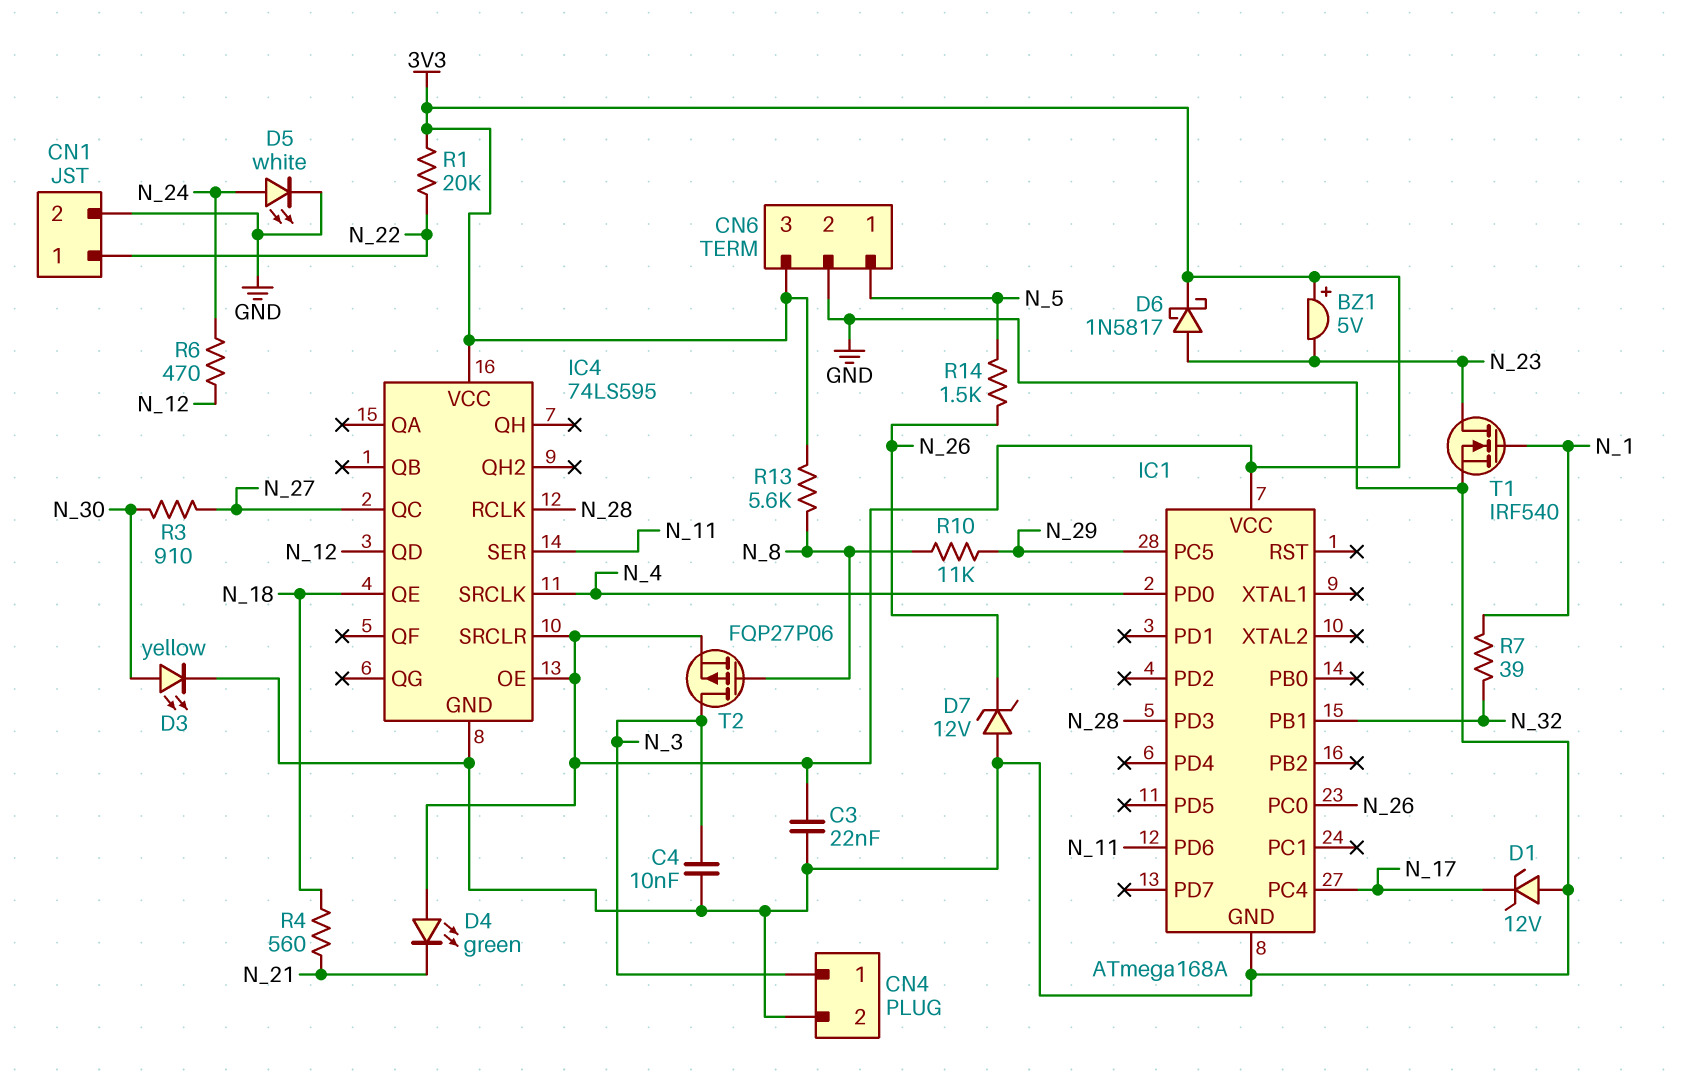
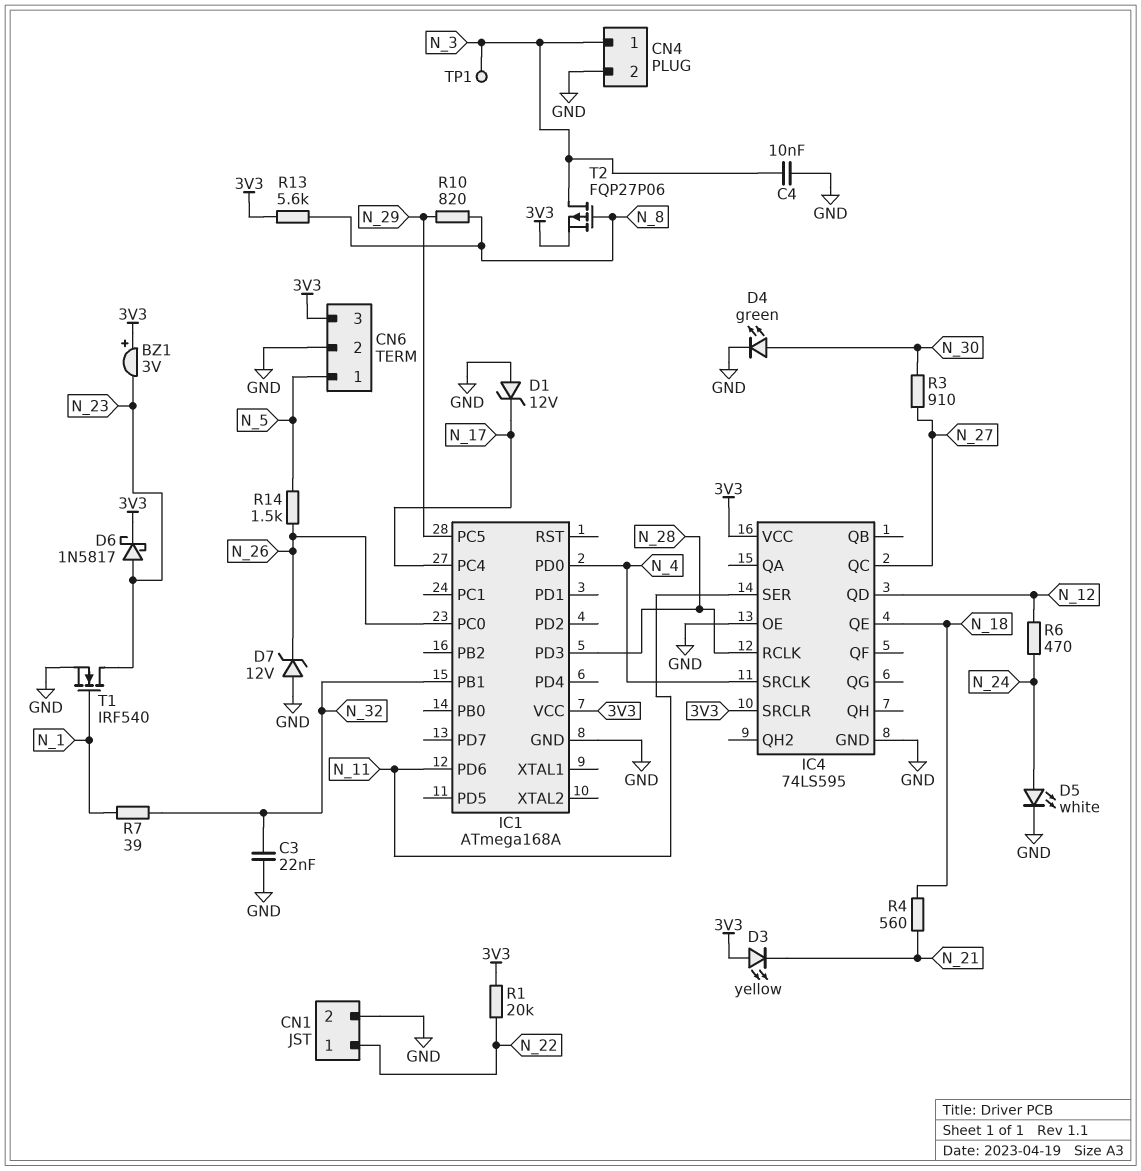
BZ1: buzzer 5V (plus 3V3, minus N_23) -> buzzer 3V (plus 3V3, minus N_23)
C3: 22nF (3V3, GND) -> 22nF (GND, N_32)
D3: LED yellow (A N_30, K GND) -> LED yellow (A 3V3, K N_21)
D4: LED green (A 3V3, K N_21) -> LED green (A N_30, K GND)
IC4 pin OE: 3V3 -> GND
R10: 11k (N_8, N_29) -> 820 (N_8, N_29)
TP1: none -> test point (N_3)

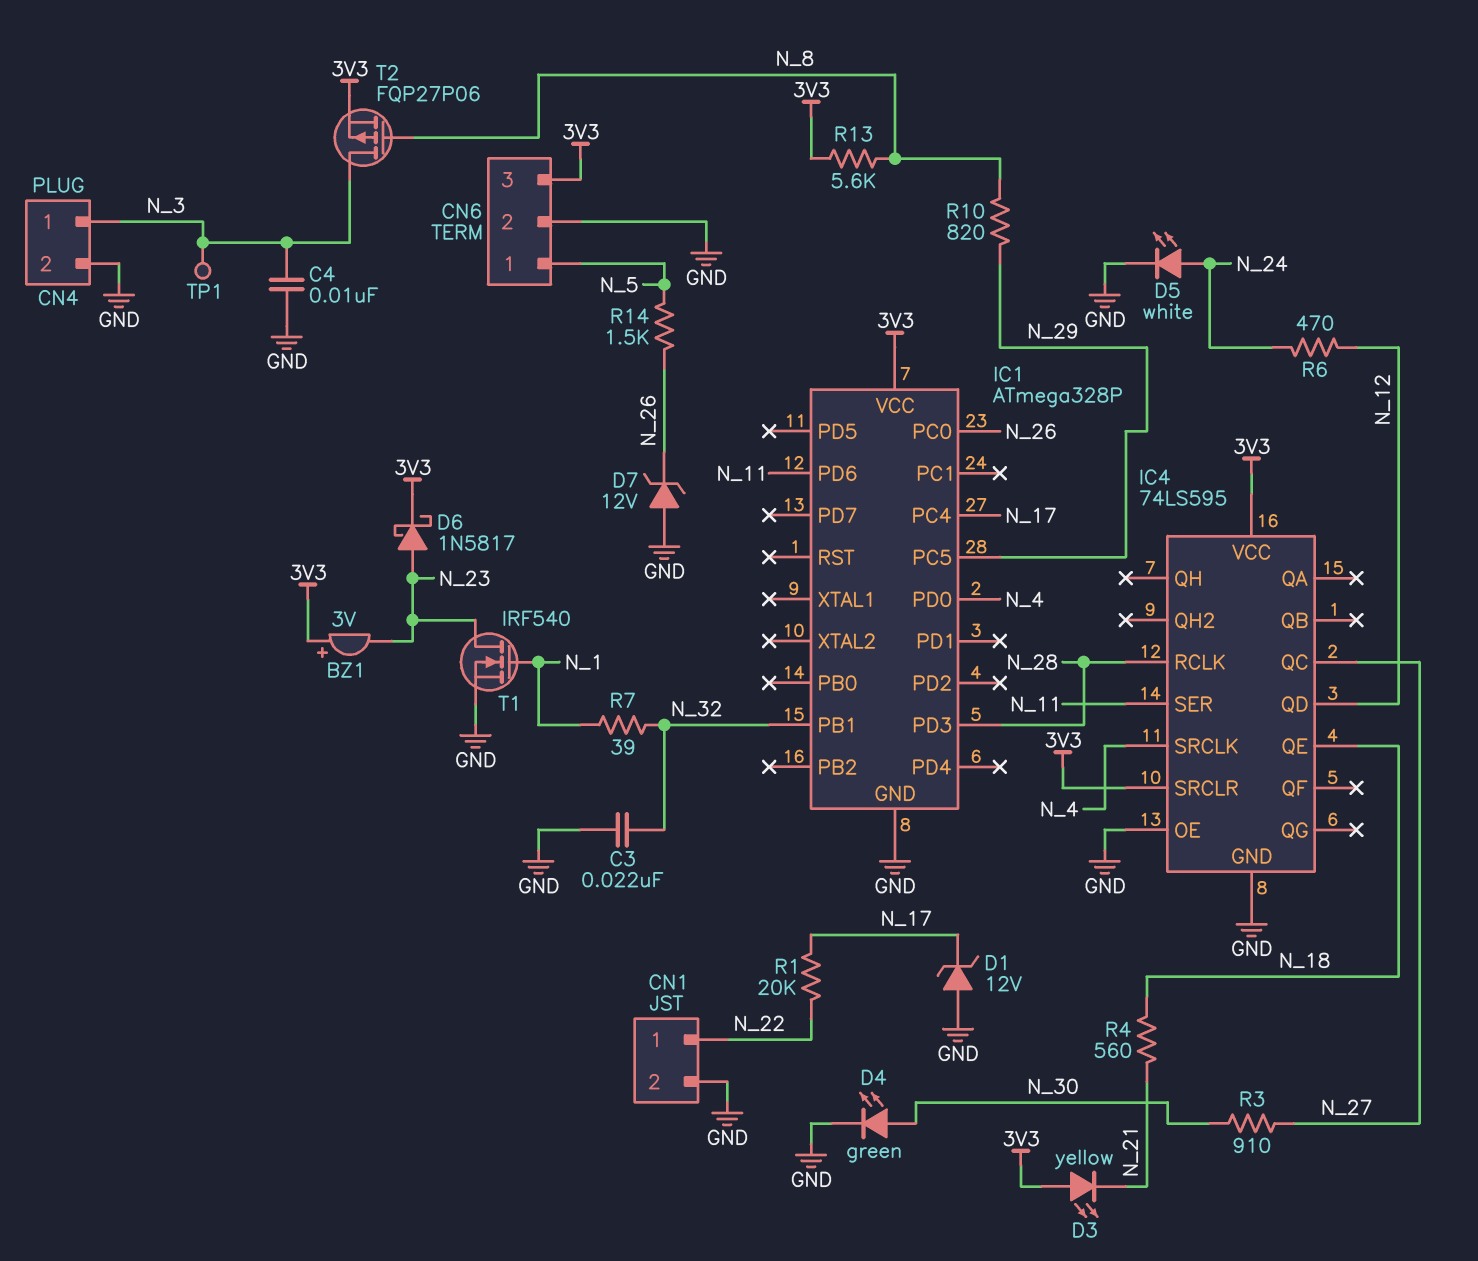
IC1: ATmega168A -> ATmega328P
R1: 20k (3V3, N_22) -> 20k (N_17, N_22)

